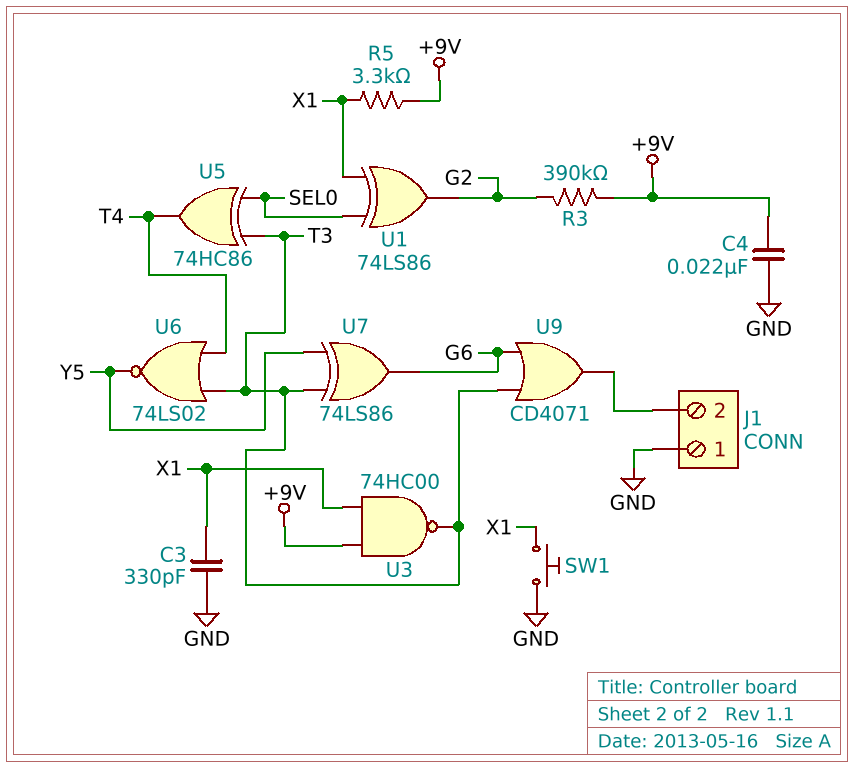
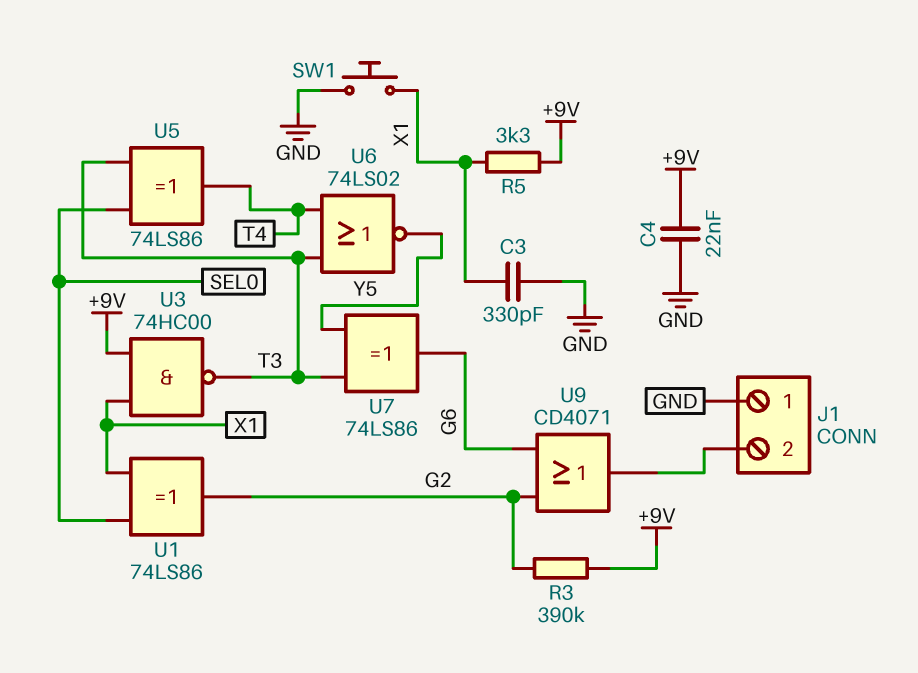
U5: XOR 74HC86 (in SEL0, in T3, out T4) -> XOR 74LS86 (in SEL0, in T3, out T4)
U9: OR CD4071 (in G6, in T3, out J1/2) -> OR CD4071 (in G2, in G6, out J1/2)

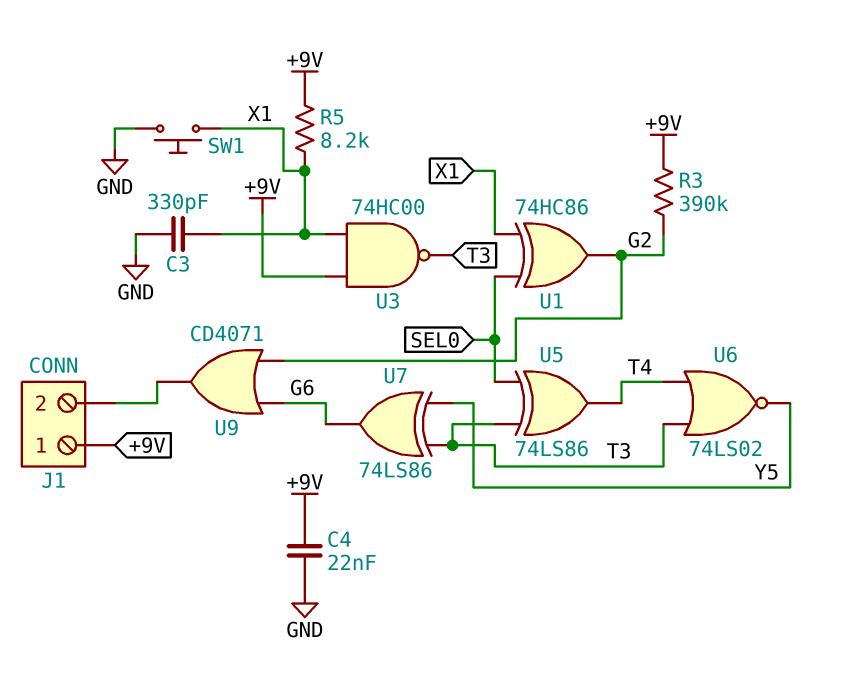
J1 pin 1: GND -> +9V
R5: 3.3k (+9V, X1) -> 8.2k (+9V, X1)
U1: XOR 74LS86 (in SEL0, in X1, out G2) -> XOR 74HC86 (in SEL0, in X1, out G2)

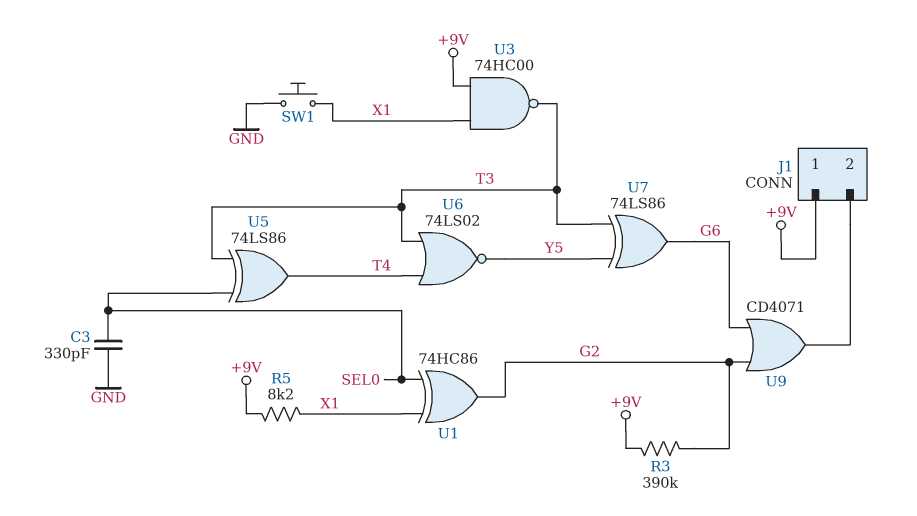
C3: 330pF (GND, X1) -> 330pF (GND, SEL0)
C4: 22nF (+9V, GND) -> none

